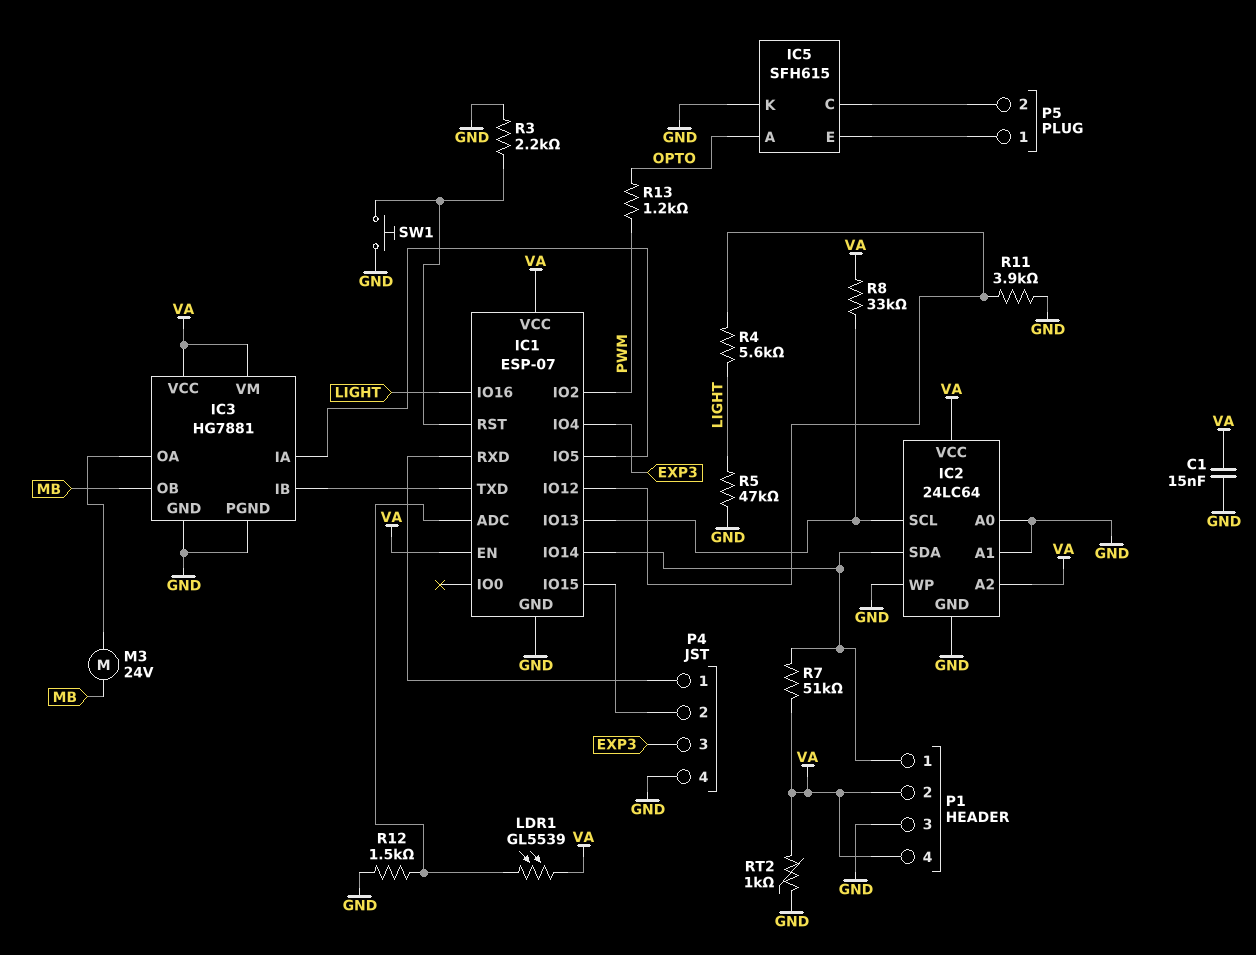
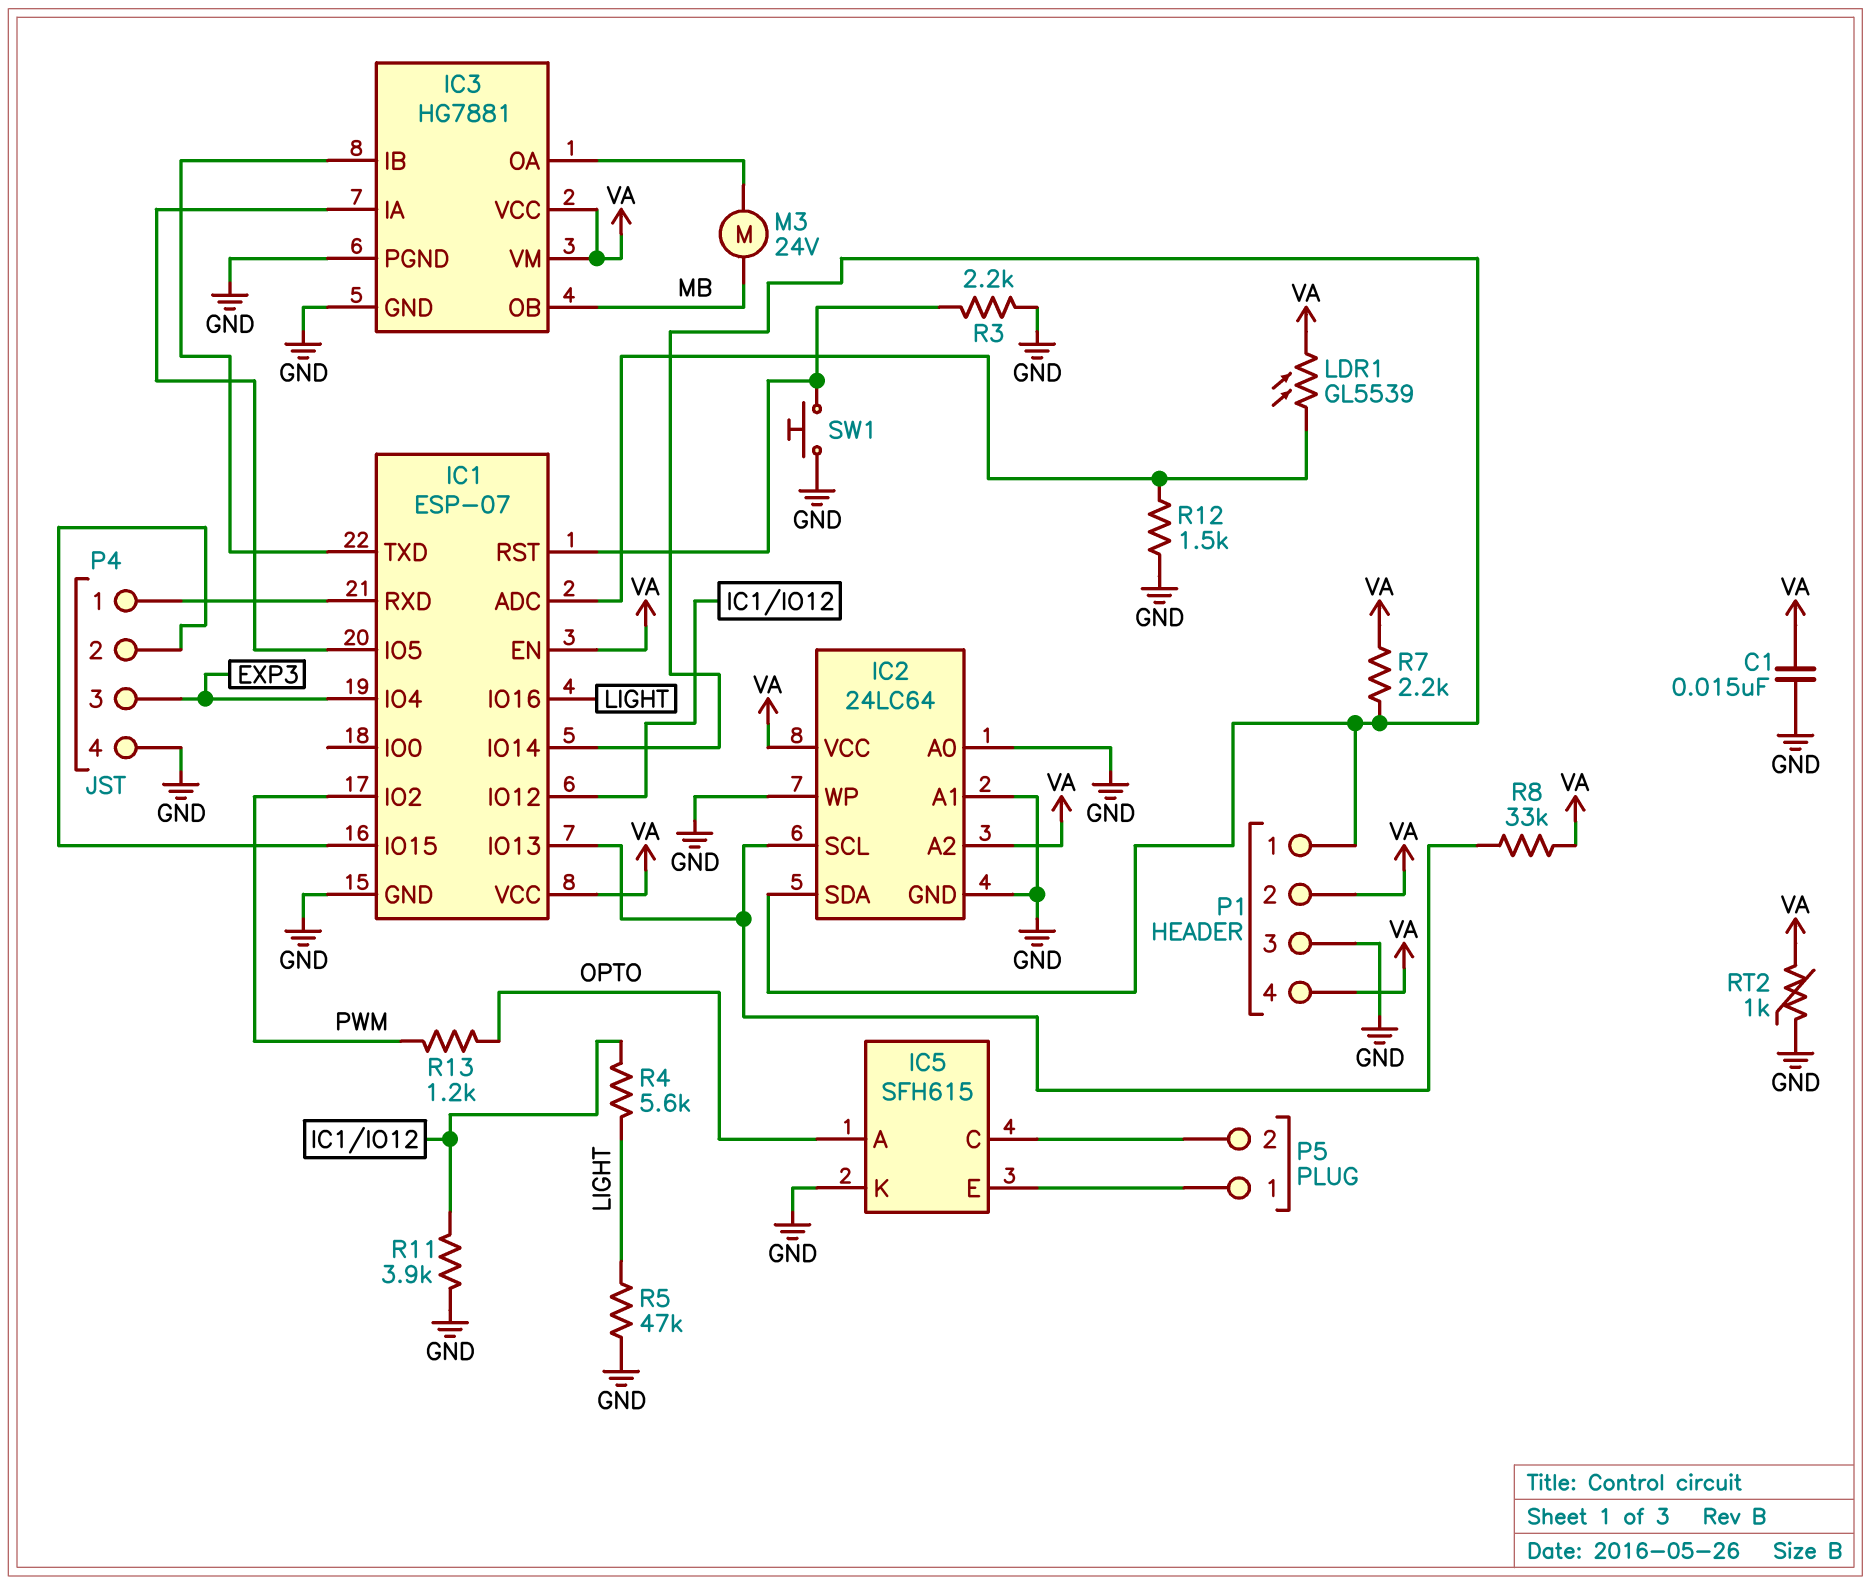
R7: 51k (IC1/IO14, VA) -> 2.2k (IC1/IO14, VA)

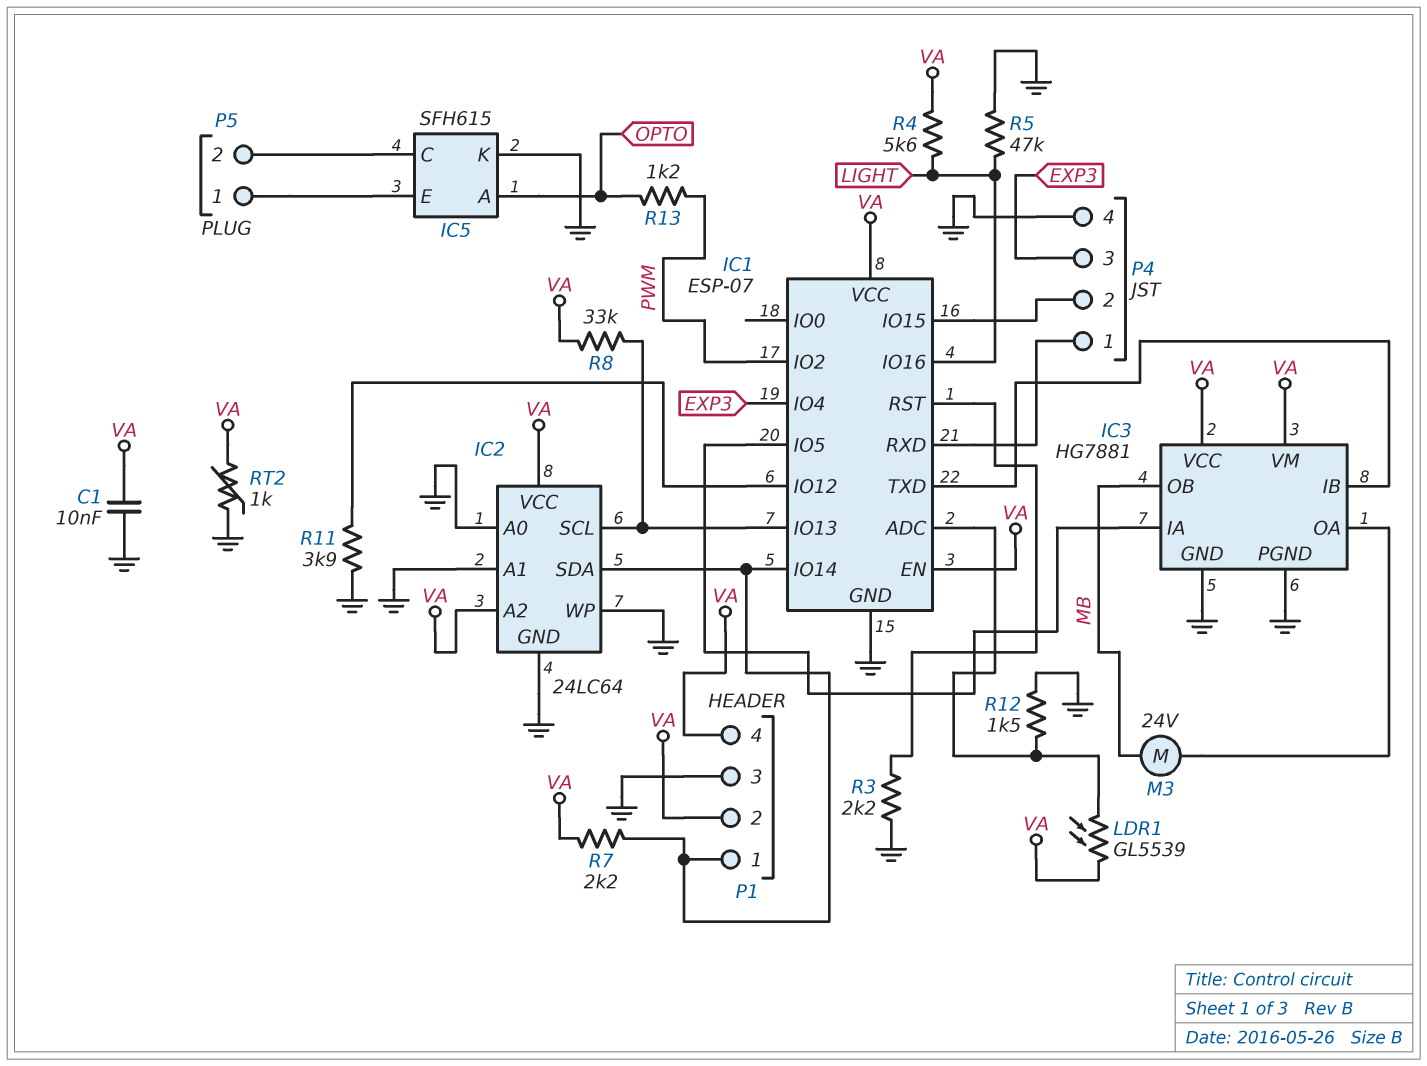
C1: 15nF (GND, VA) -> 10nF (GND, VA)
R4: 5.6k (IC1/IO12, LIGHT) -> 5.6k (LIGHT, VA)
SW1: button (GND, IC1/RST) -> none

